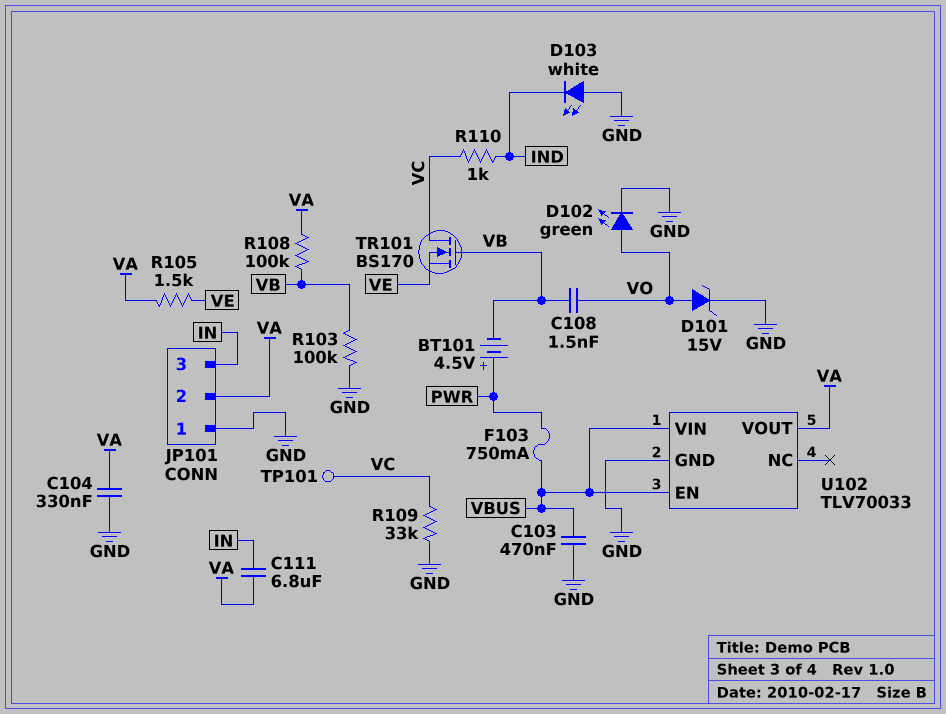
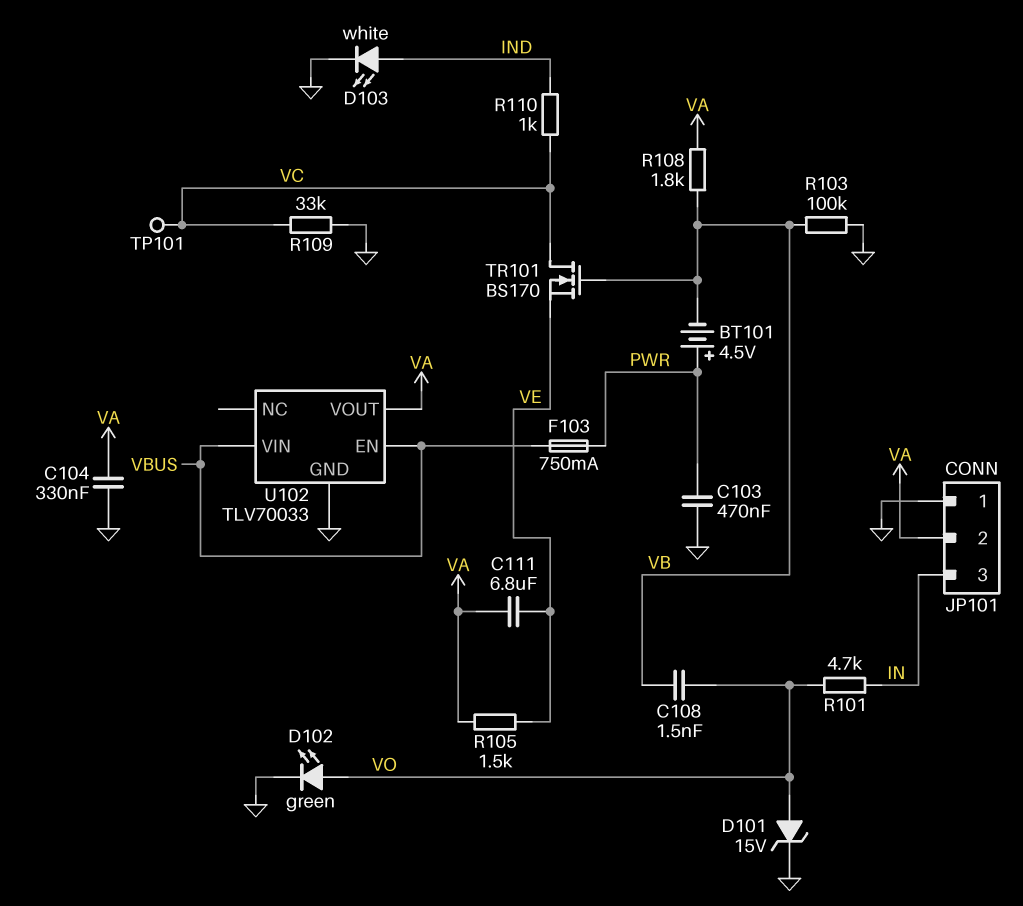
C103: 470nF (GND, VBUS) -> 470nF (GND, PWR)
C111: 6.8uF (IN, VA) -> 6.8uF (VA, VE)
D103: LED white (A GND, K IND) -> LED white (A IND, K GND)
R101: none -> 4.7k (IN, VO)
R108: 100k (VA, VB) -> 1.8k (VA, VB)

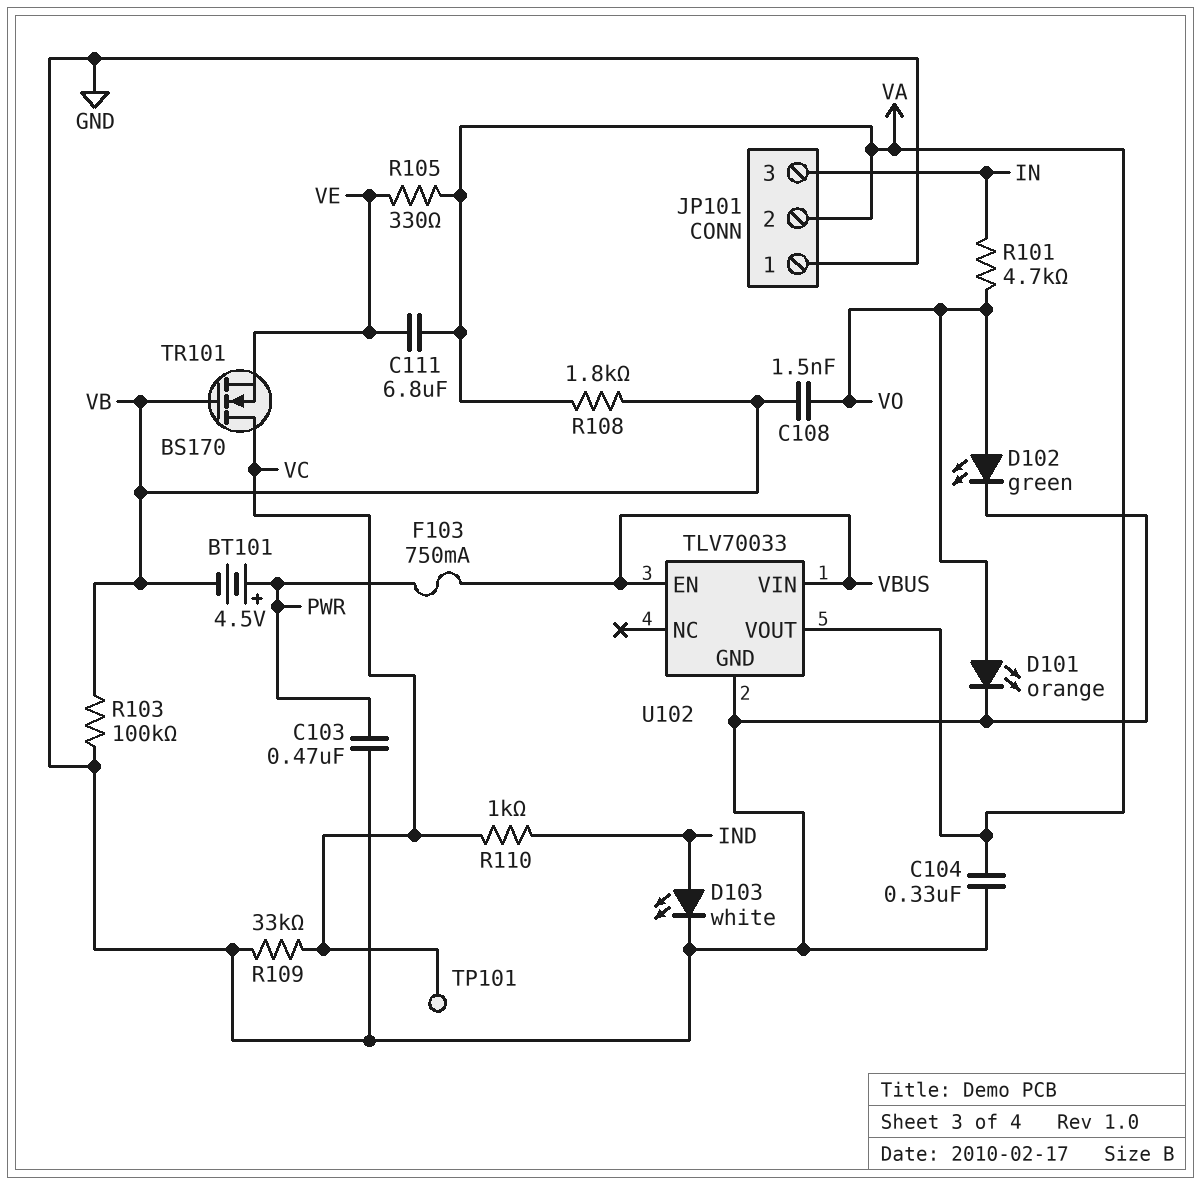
D101: zener 15V (A VO, K GND) -> LED orange (A VO, K GND)
R105: 1.5k (VA, VE) -> 330 (VA, VE)

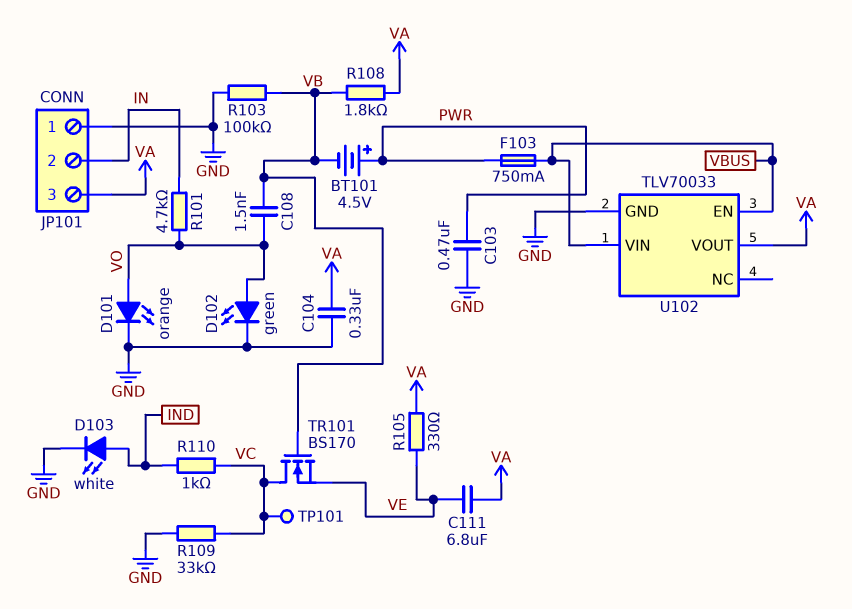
JP101 pin 2: VA -> IN
JP101 pin 3: IN -> VA

